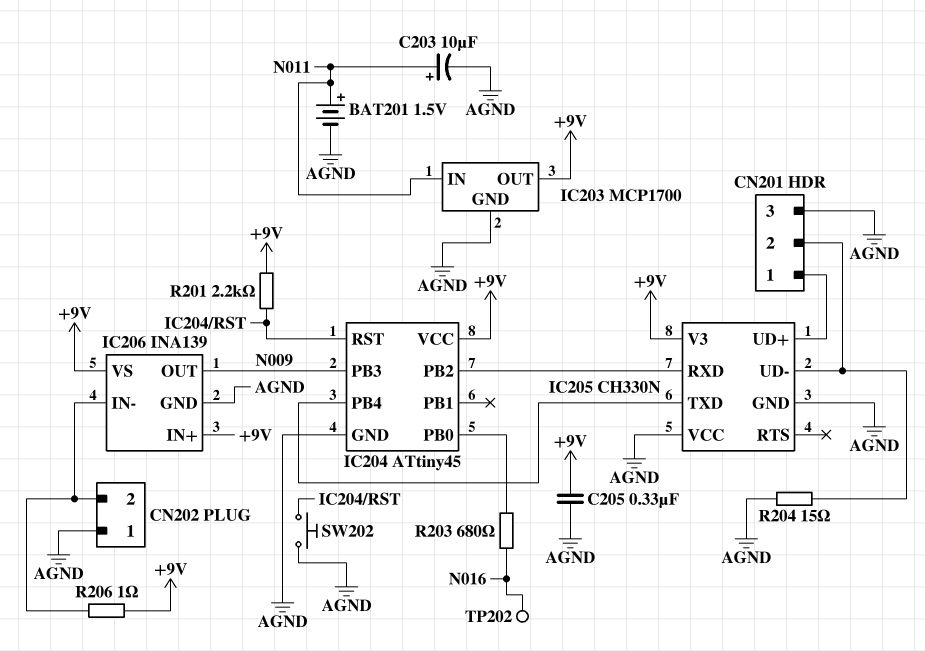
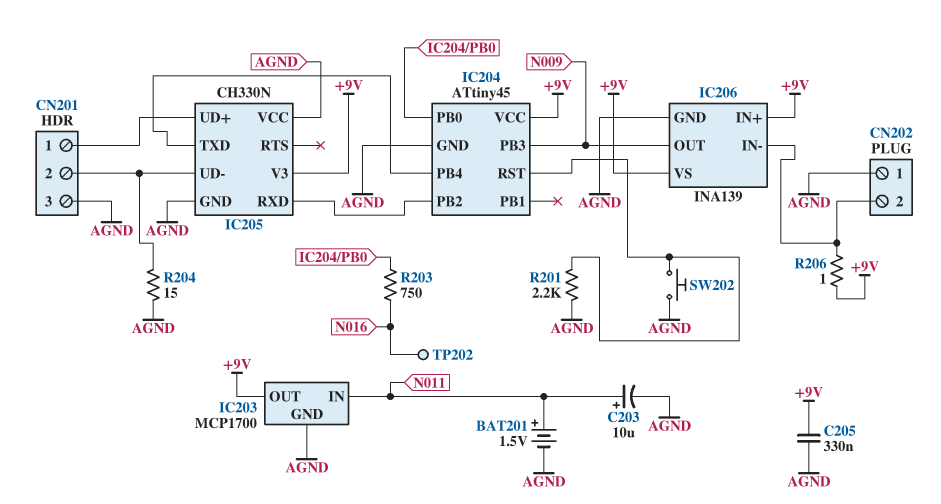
R201: 2.2k (+9V, IC204/RST) -> 2.2k (AGND, IC204/RST)
R203: 680 (IC204/PB0, N016) -> 750 (IC204/PB0, N016)

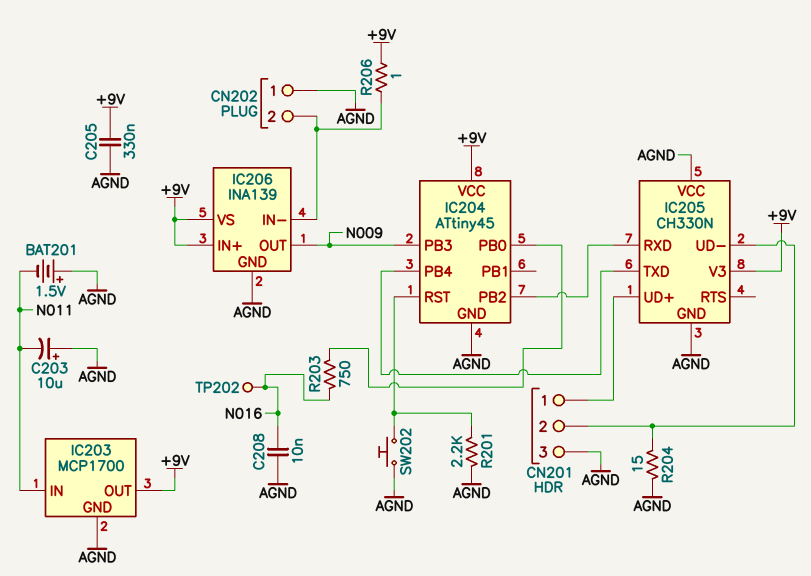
BAT201: 1.5V (plus N011, minus AGND) -> 1.5V (plus AGND, minus N011)
C203: 10uF (plus N011, minus AGND) -> 10uF (plus AGND, minus N011)
C208: none -> 10nF (AGND, N016)

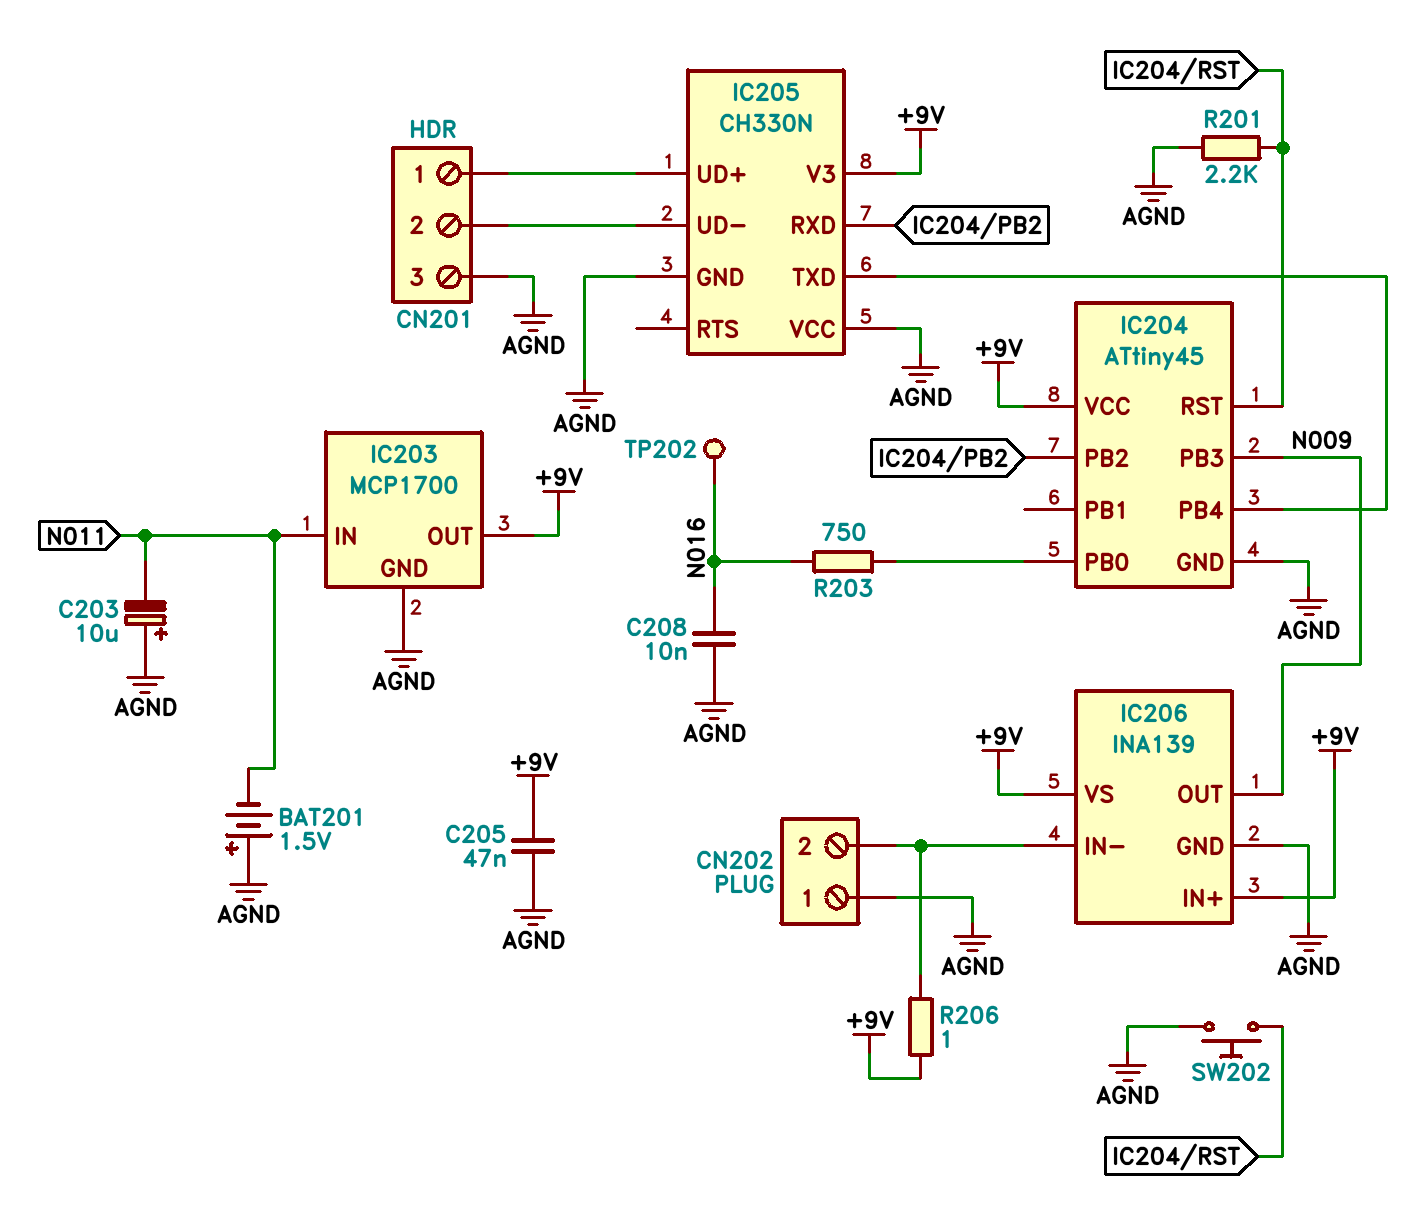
C205: 330nF (+9V, AGND) -> 47nF (+9V, AGND)
R204: 15 (AGND, CN201/2) -> none

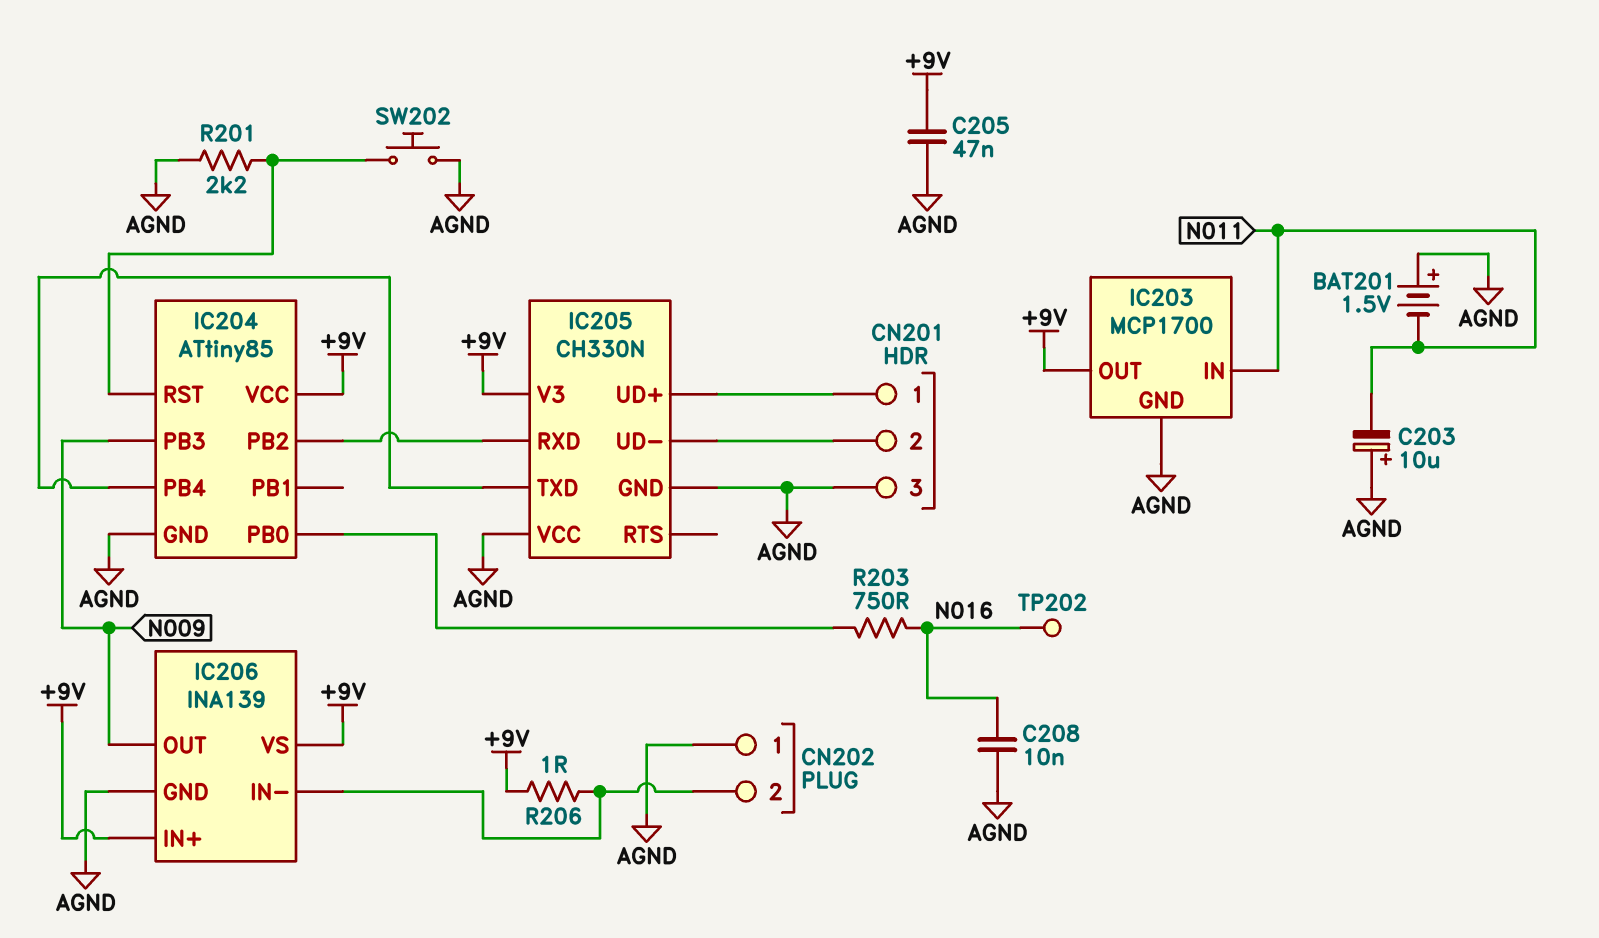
IC204: ATtiny45 -> ATtiny85

